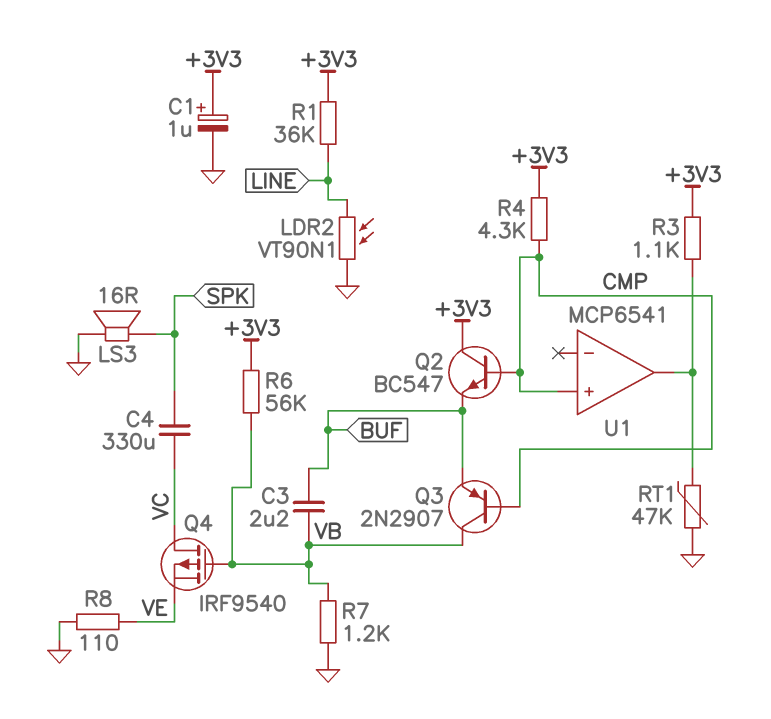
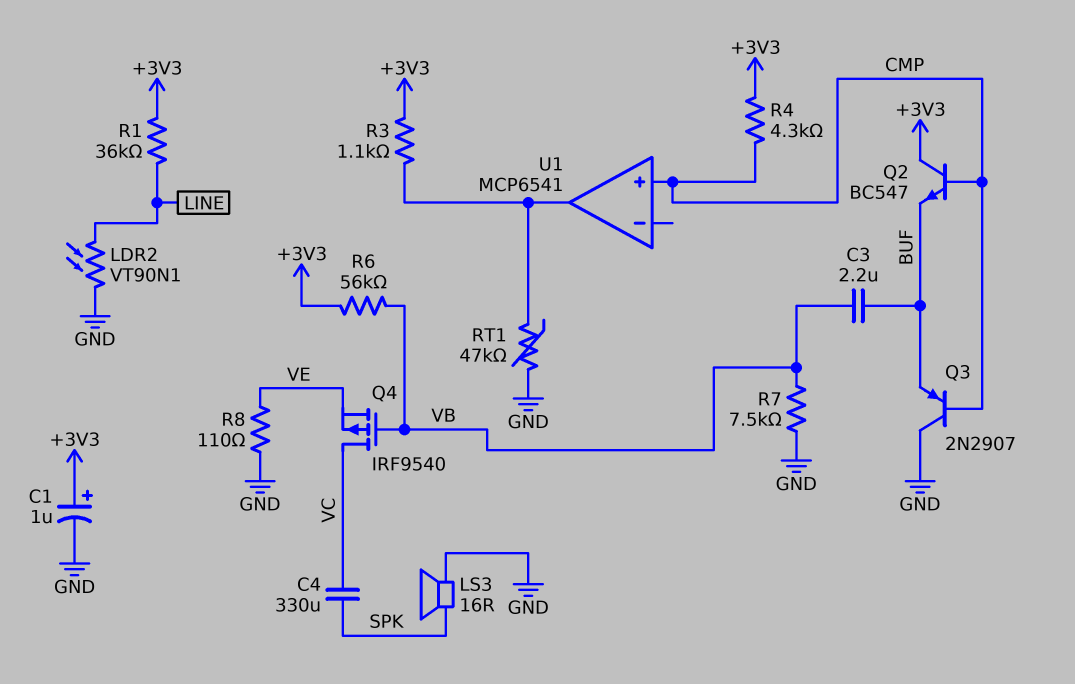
Q3: PNP 2N2907 (B CMP, C VB, E BUF) -> PNP 2N2907 (B CMP, C GND, E BUF)
R7: 1.2k (GND, VB) -> 7.5k (GND, VB)

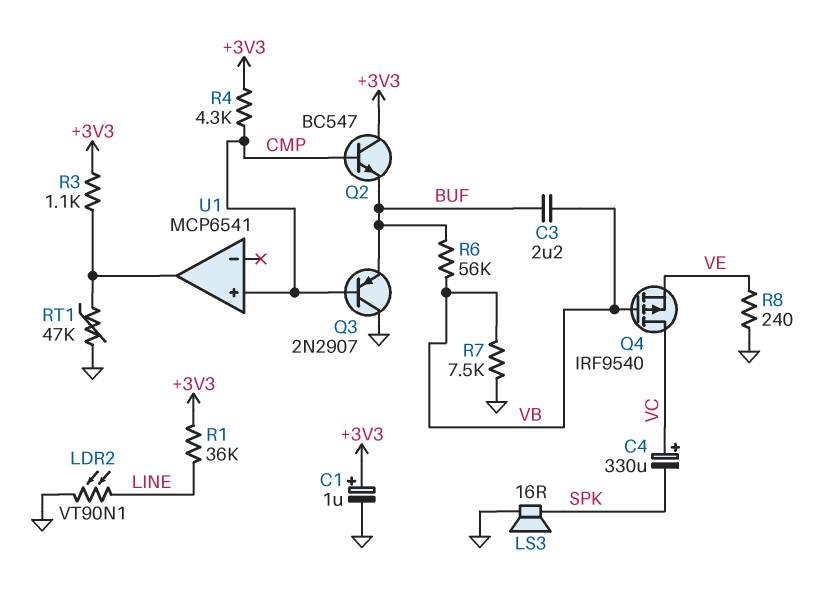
C4: 330uF (SPK, VC) -> 330uF (plus VC, minus SPK)
R6: 56k (+3V3, VB) -> 56k (BUF, VB)
R8: 110 (GND, VE) -> 240 (GND, VE)

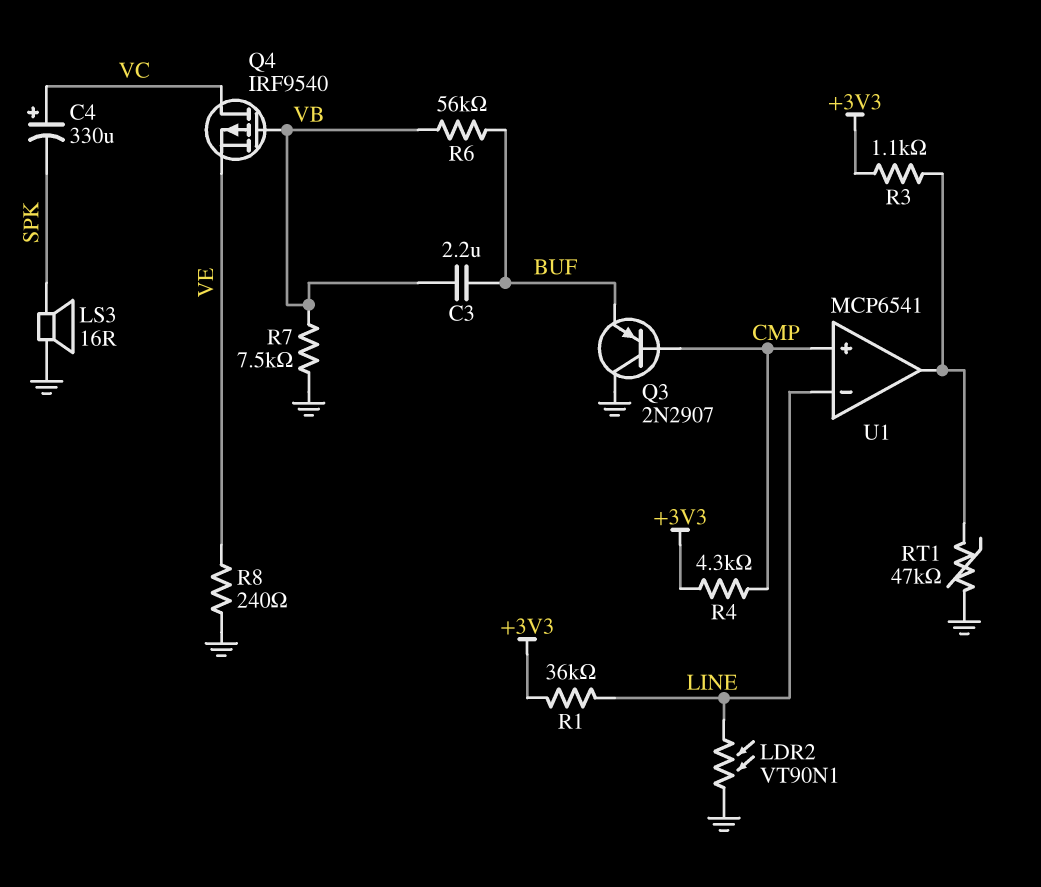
C1: 1uF (plus +3V3, minus GND) -> none
Q2: NPN BC547 (B CMP, C +3V3, E BUF) -> none
U1 pin in-: none -> LINE

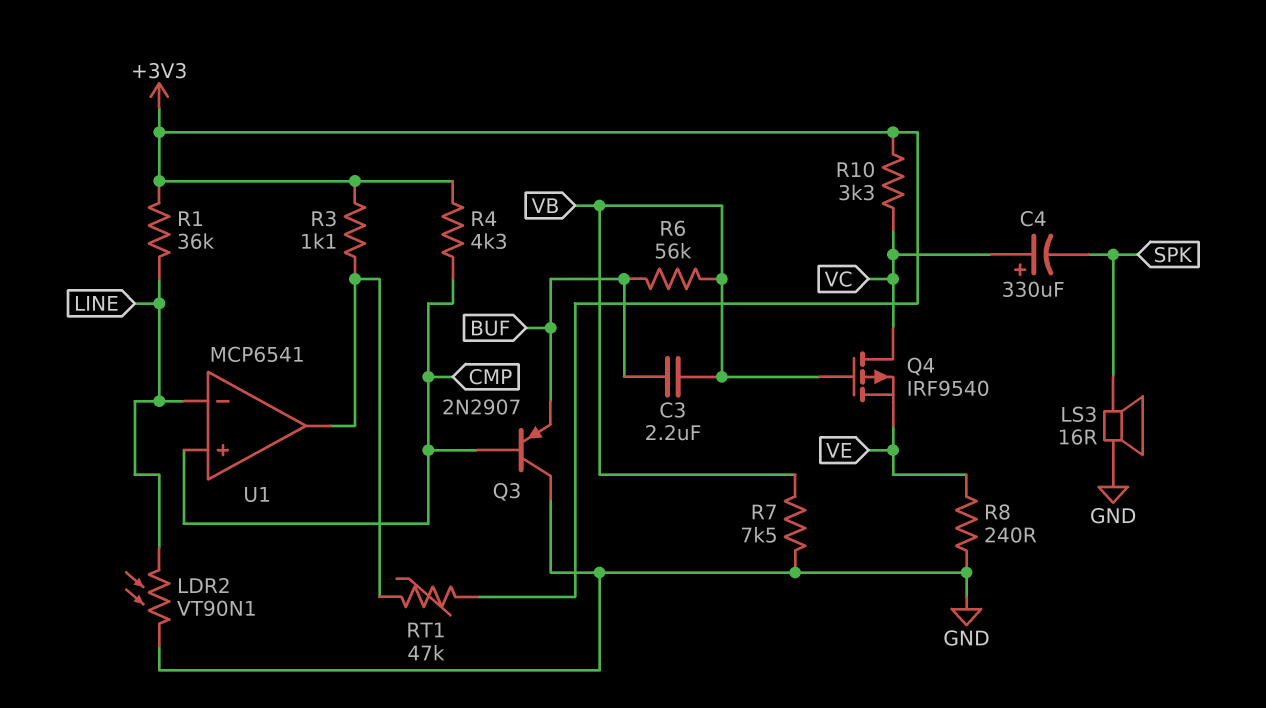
R10: none -> 3.3k (+3V3, VC)
RT1: 47k (GND, U1/out) -> 47k (+3V3, U1/out)

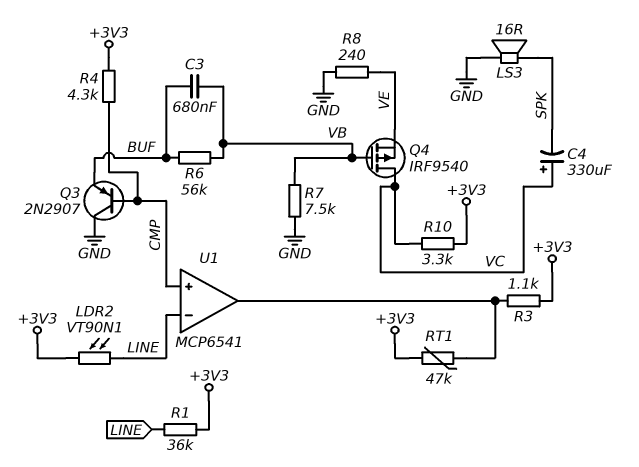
C3: 2.2uF (BUF, VB) -> 680nF (BUF, VB)
LDR2: VT90N1 (GND, LINE) -> VT90N1 (+3V3, LINE)

